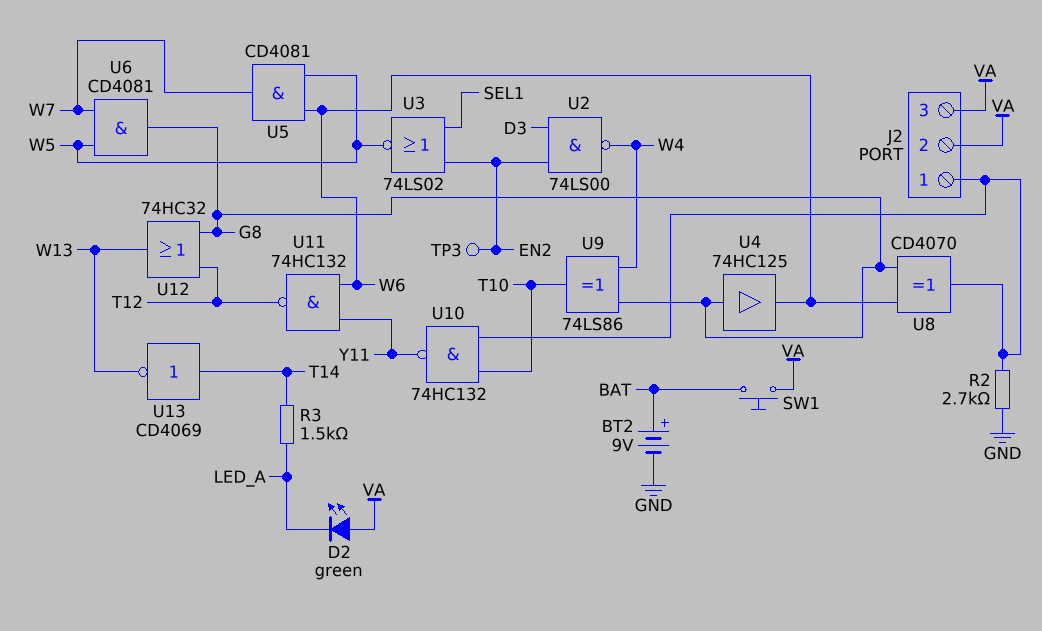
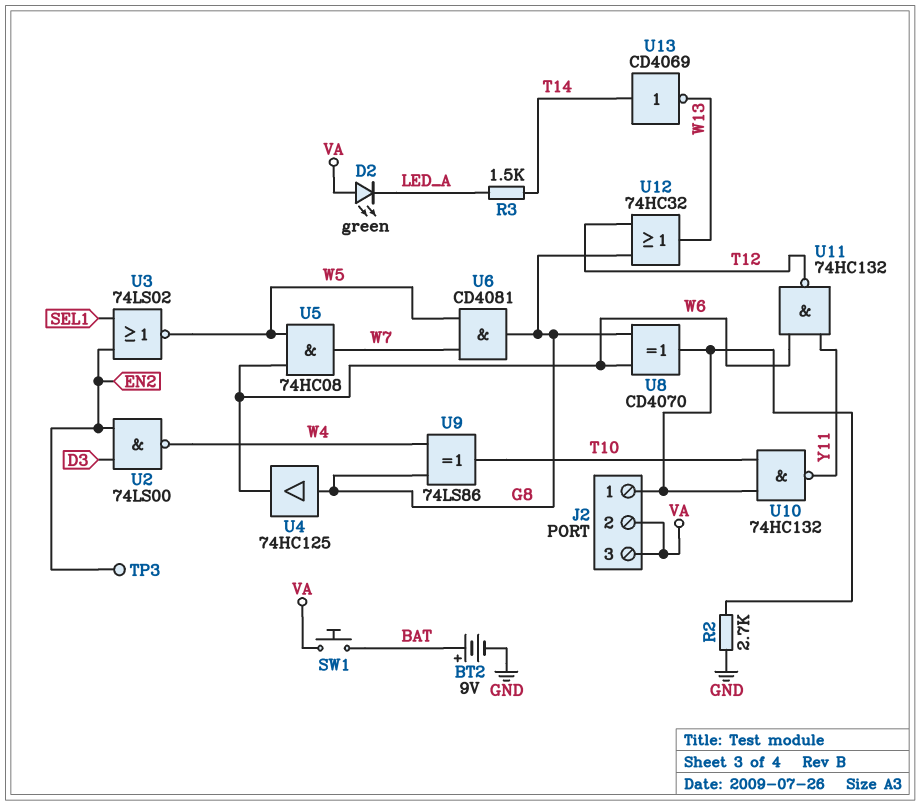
U5: AND CD4081 (in W5, in W6, out W7) -> AND 74HC08 (in W5, in W6, out W7)

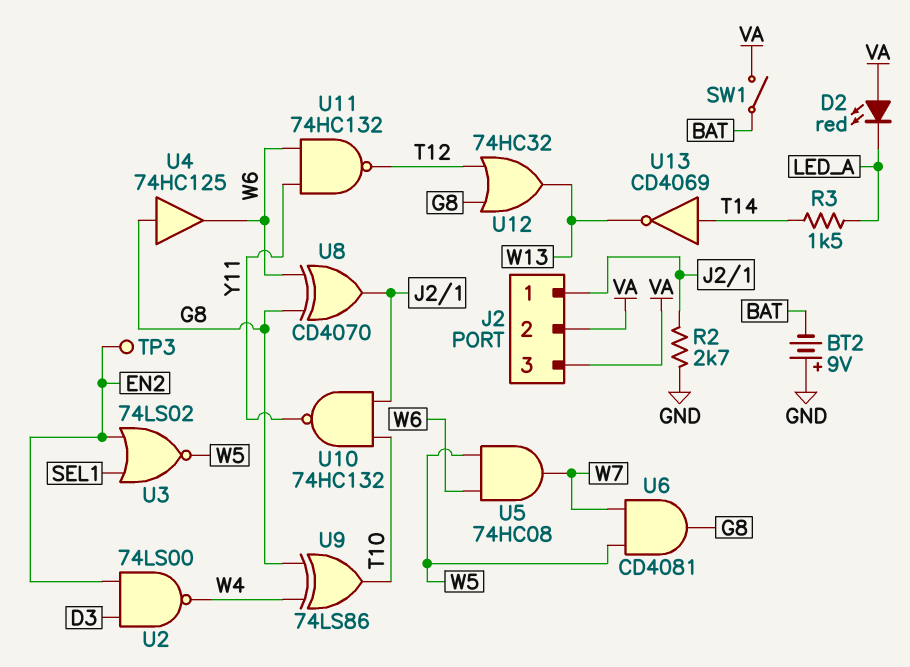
BT2: 9V (plus BAT, minus GND) -> 9V (plus GND, minus BAT)
D2: LED green (A VA, K LED_A) -> LED red (A VA, K LED_A)
SW1: button (BAT, VA) -> switch (BAT, VA)

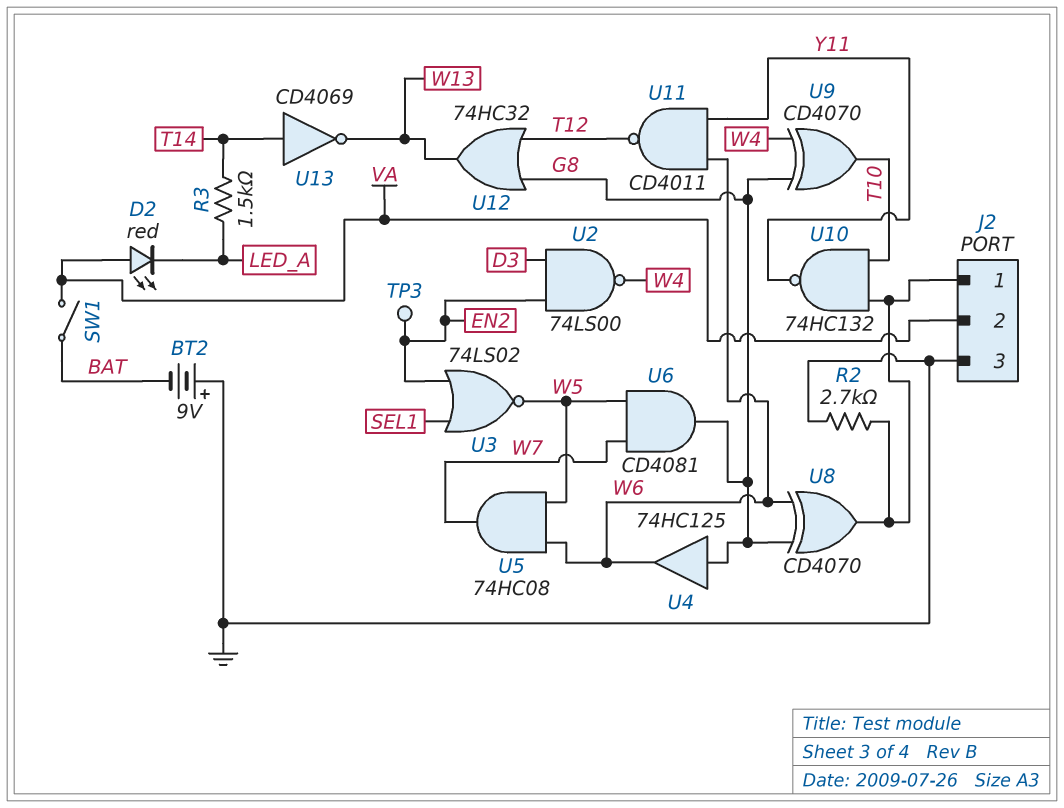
J2 pin 3: VA -> GND
U9: XOR 74LS86 (in G8, in W4, out T10) -> XOR CD4070 (in G8, in W4, out T10)
U11: NAND 74HC132 (in W6, in Y11, out T12) -> NAND CD4011 (in W6, in Y11, out T12)

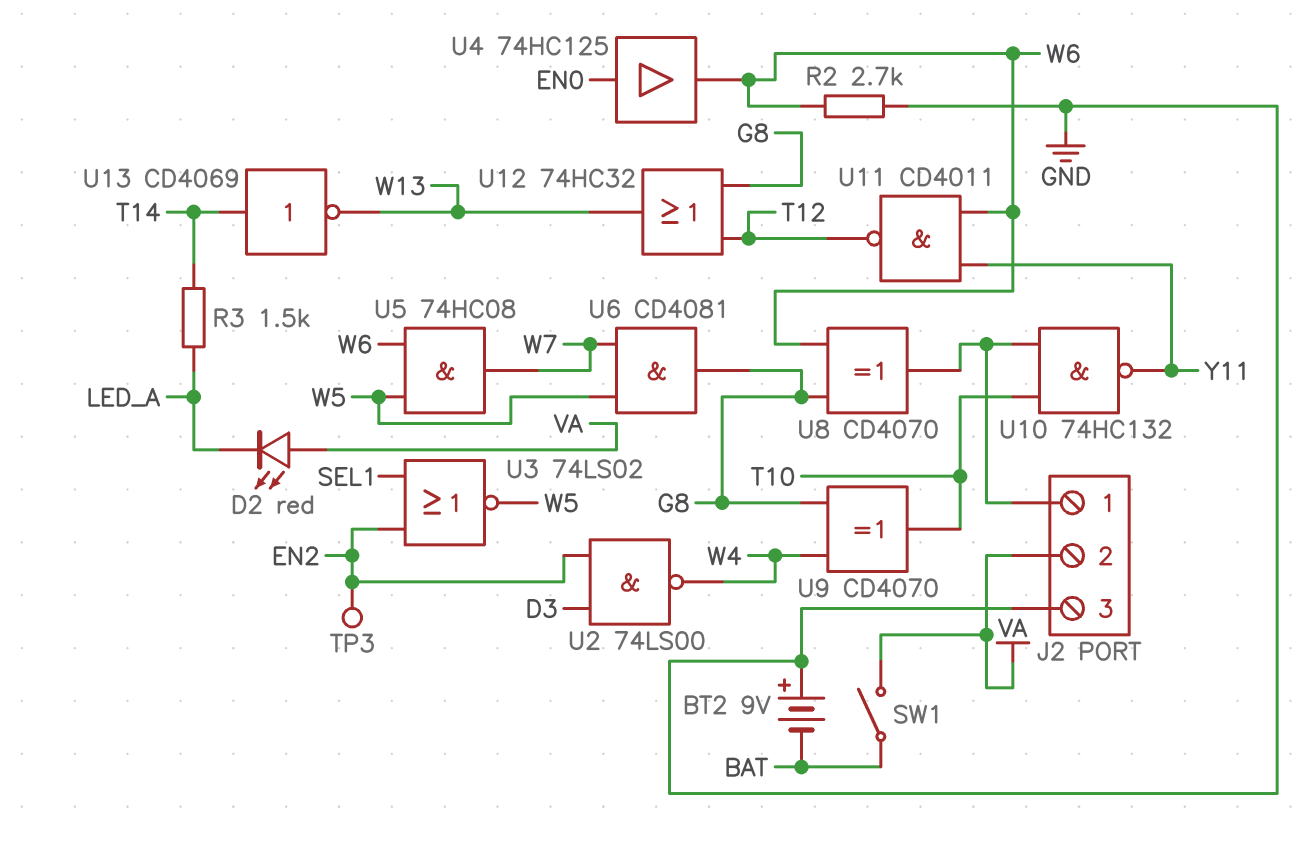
R2: 2.7k (GND, J2/1) -> 2.7k (GND, W6)
U4: buffer 74HC125 (in G8, out W6) -> buffer 74HC125 (in EN0, out W6)

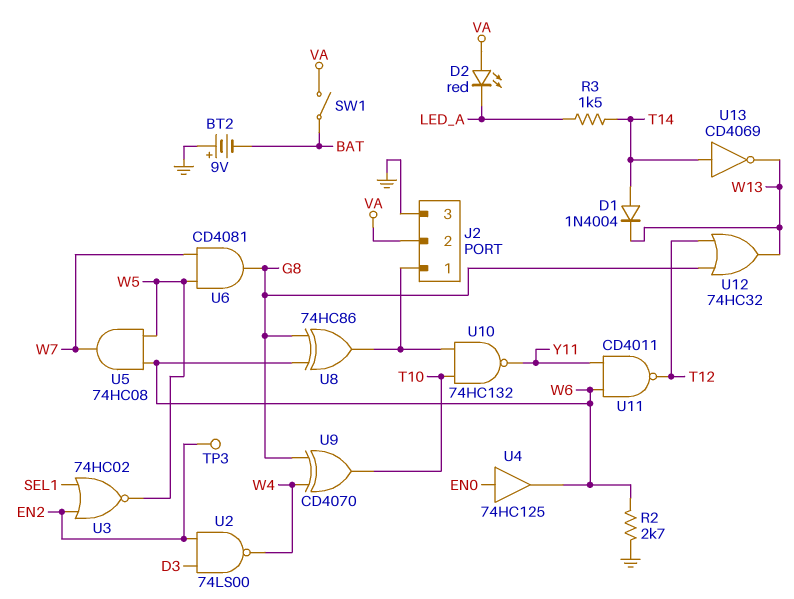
D1: none -> diode 1N4004 (A T14, K W13)
U3: NOR 74LS02 (in EN2, in SEL1, out W5) -> NOR 74HC02 (in EN2, in SEL1, out W5)
U8: XOR CD4070 (in G8, in W6, out J2/1) -> XOR 74HC86 (in G8, in W6, out J2/1)

